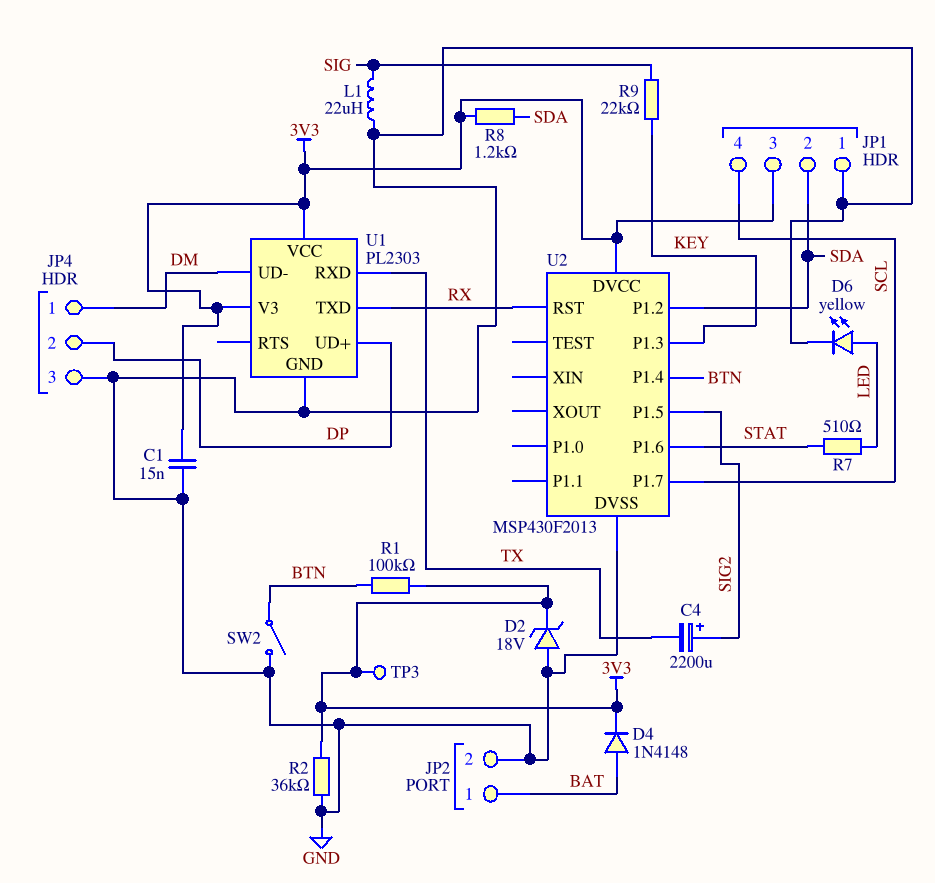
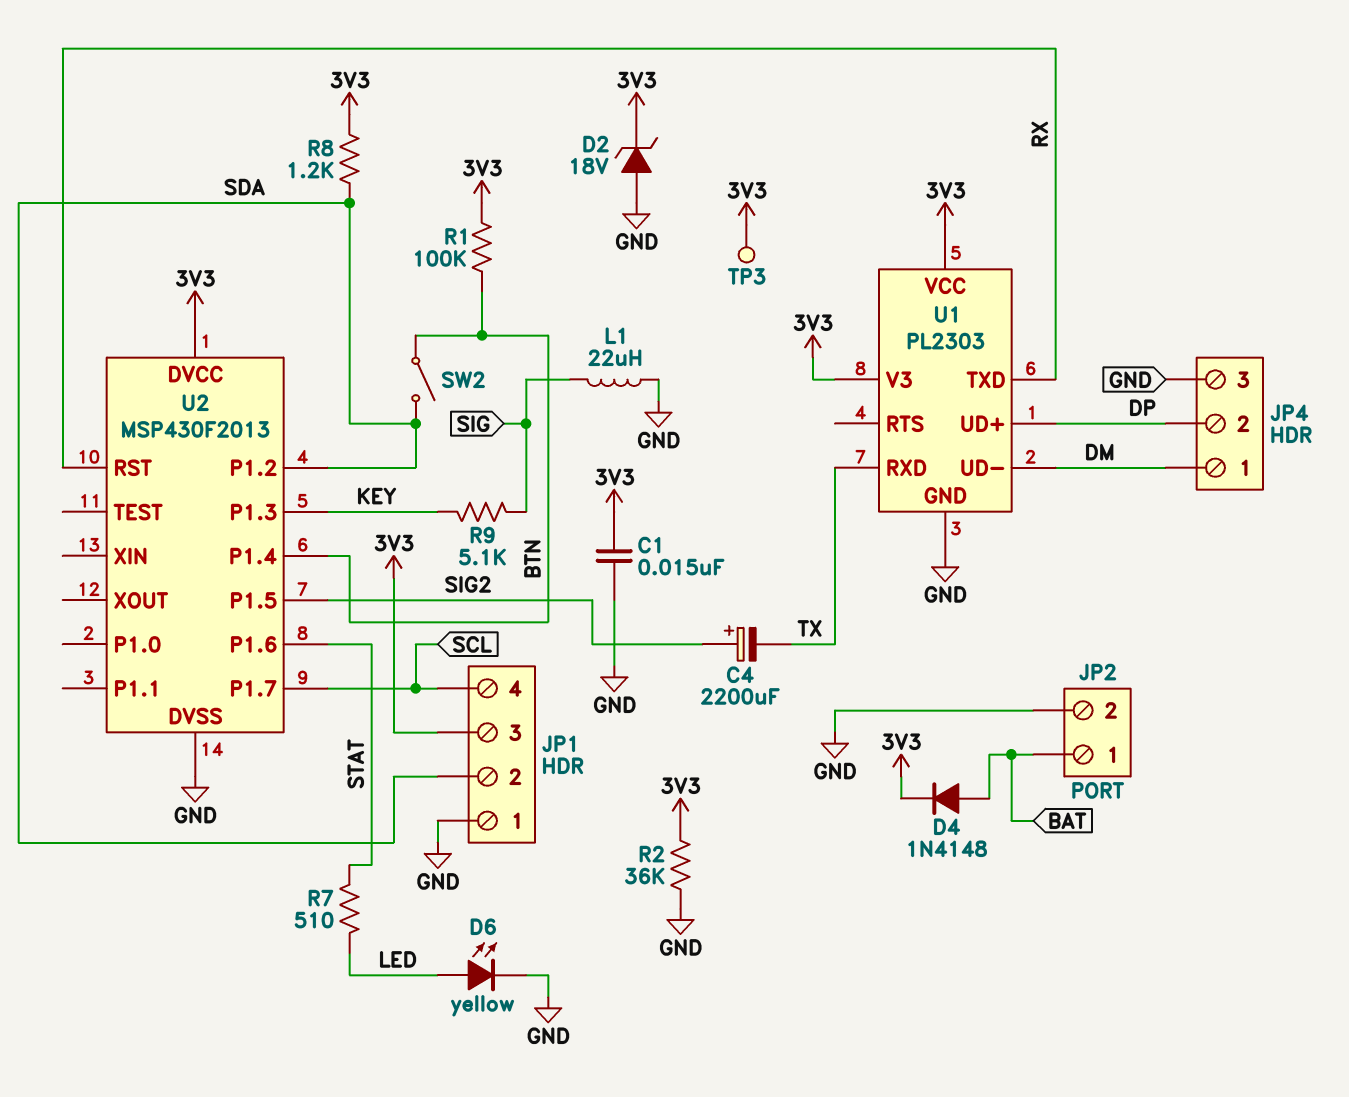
R9: 22k (KEY, SIG) -> 5.1k (KEY, SIG)
SW2: switch (BTN, GND) -> switch (BTN, SDA)

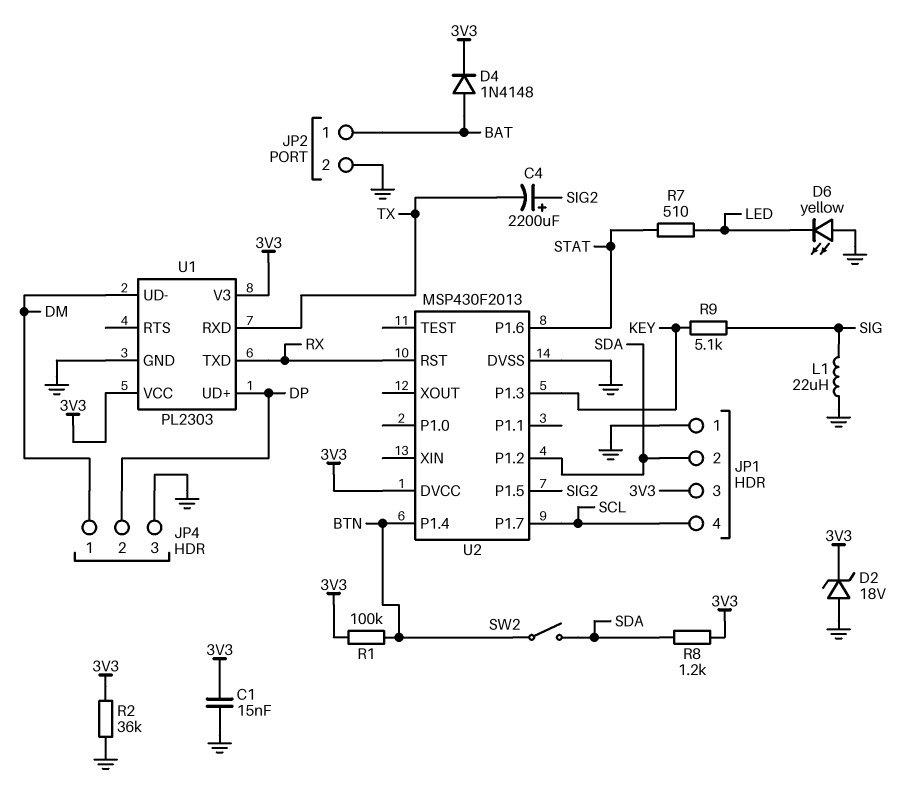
D6: LED yellow (A LED, K GND) -> LED yellow (A GND, K LED)
TP3: test point (3V3) -> none

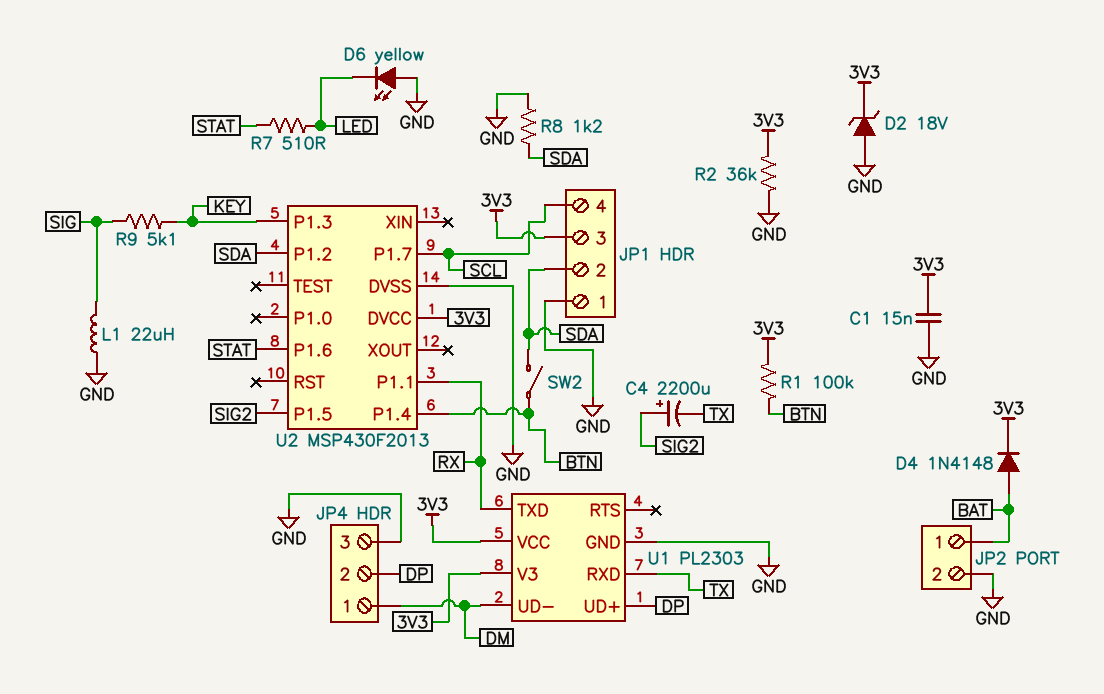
R8: 1.2k (3V3, SDA) -> 1.2k (GND, SDA)
U2 pin P1.1: none -> RX
U2 pin RST: RX -> none

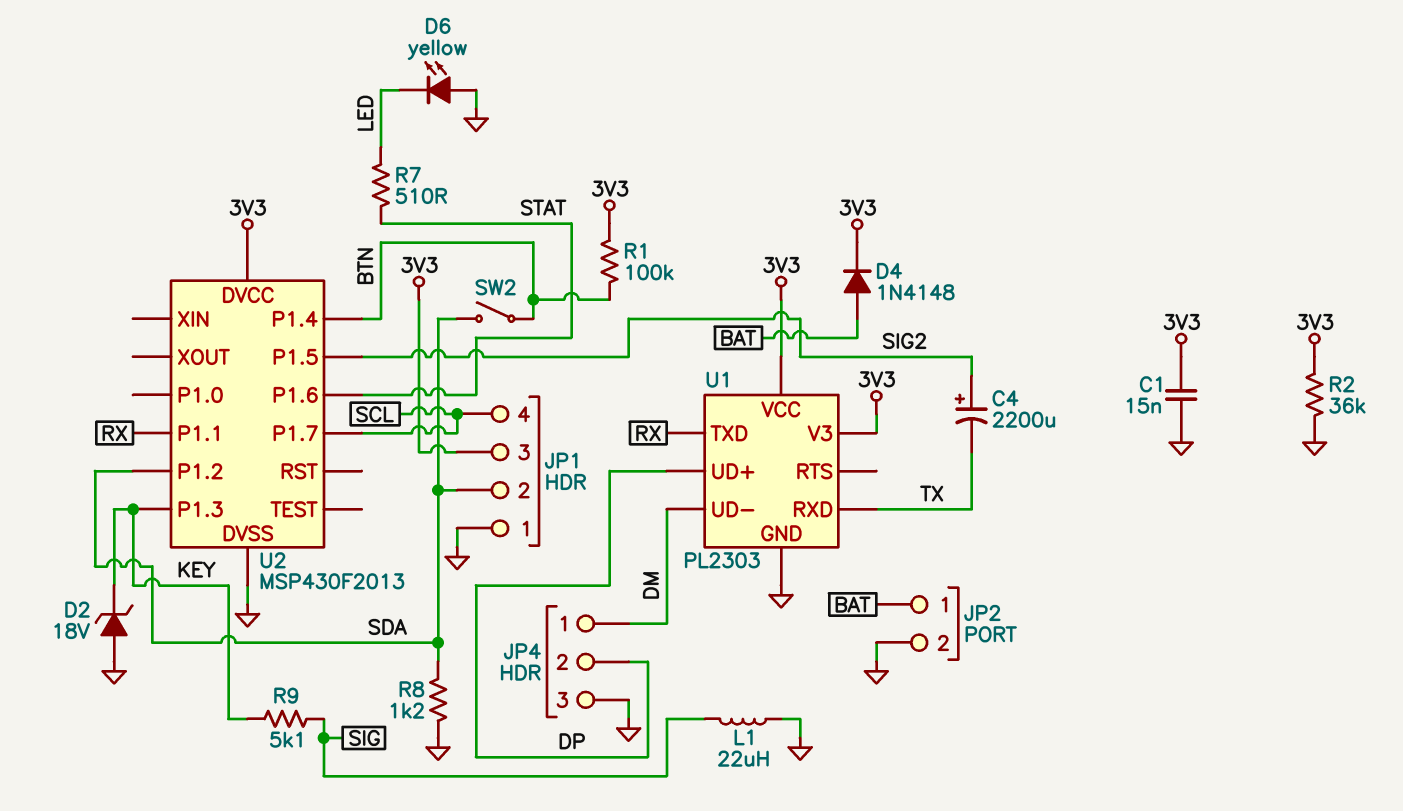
D2: zener 18V (A GND, K 3V3) -> zener 18V (A GND, K KEY)

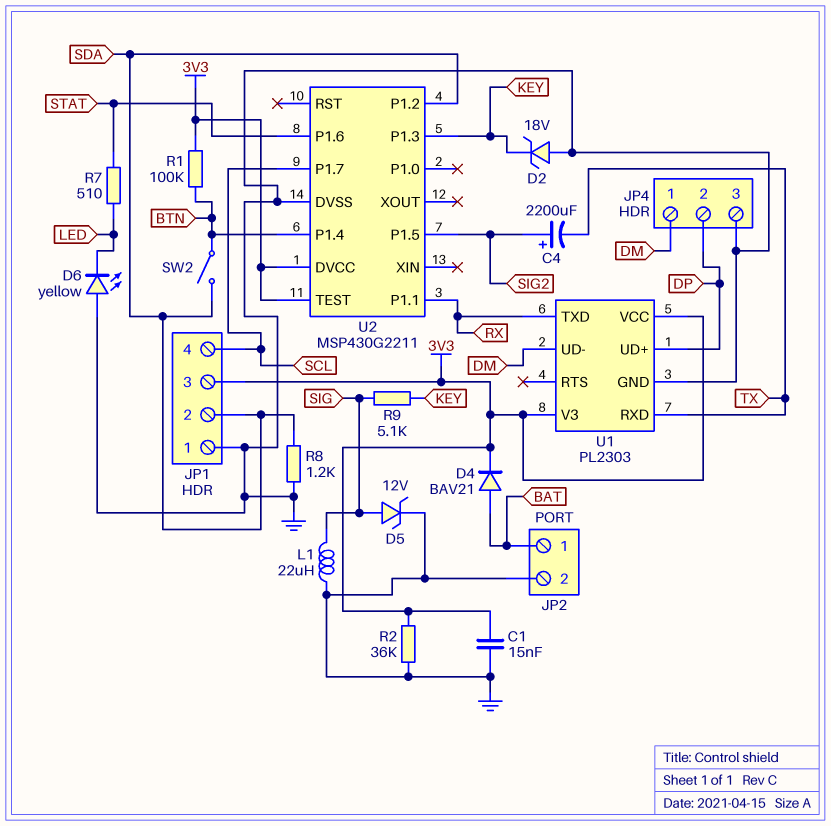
D4: diode 1N4148 (A BAT, K 3V3) -> diode BAV21 (A BAT, K 3V3)
D5: none -> zener 12V (A SIG, K GND)
U2: MSP430F2013 -> MSP430G2211
U2 pin TEST: none -> 3V3

